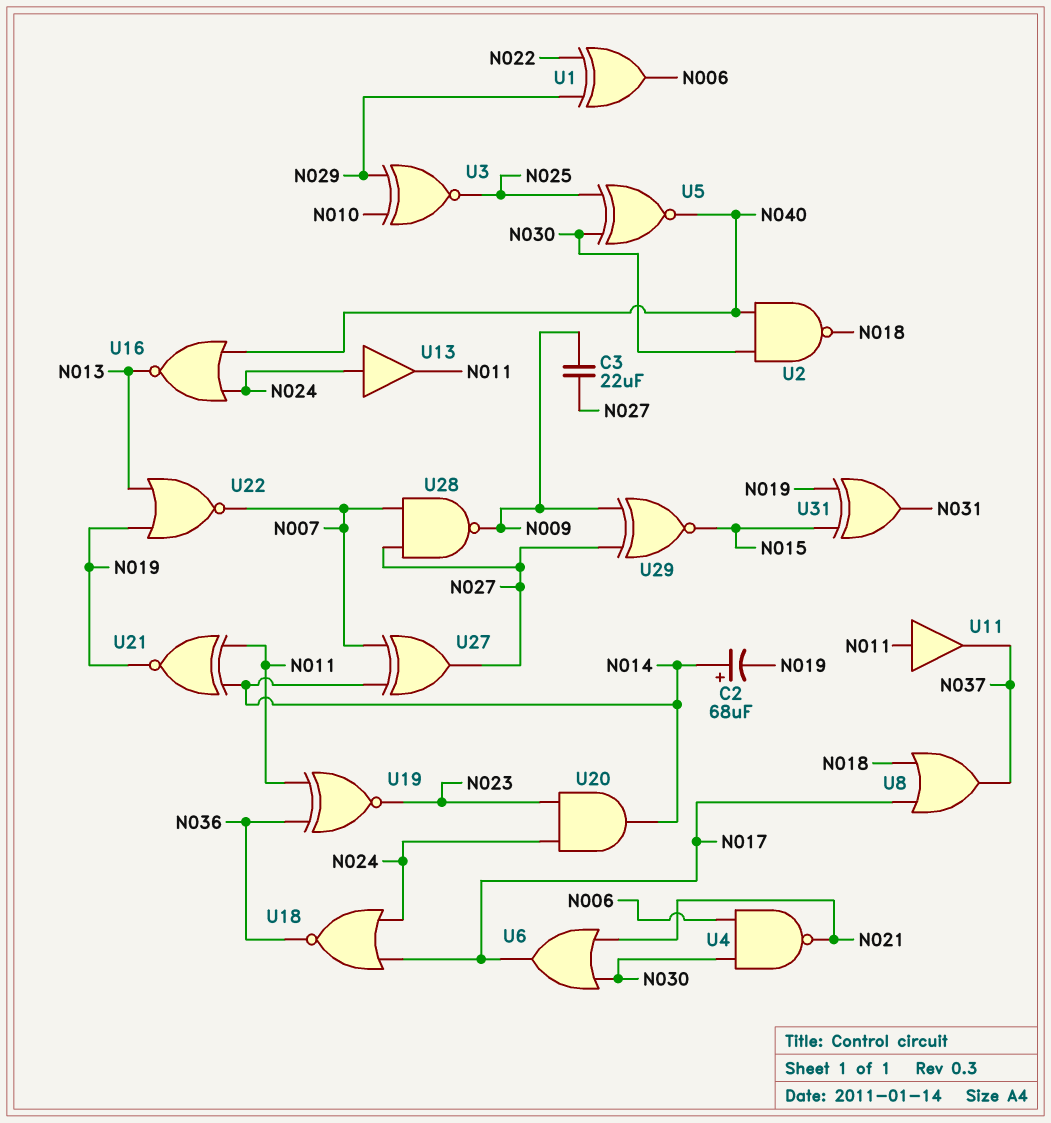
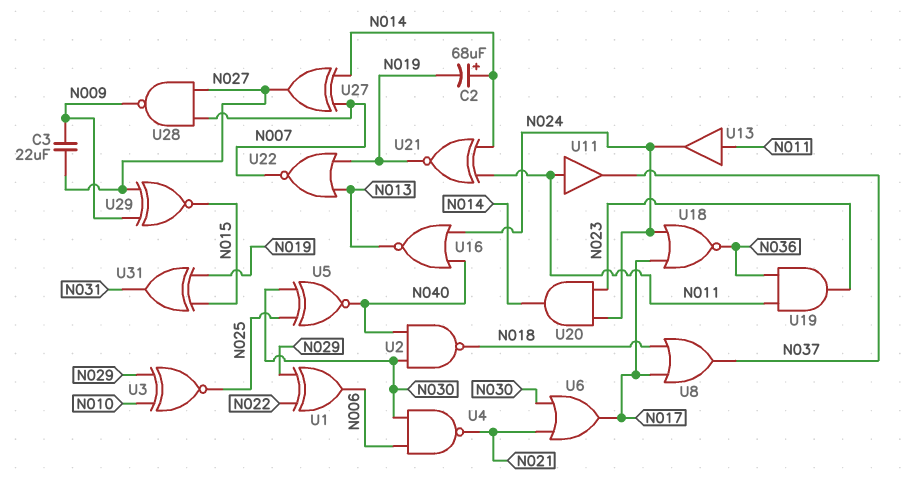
U13: buffer (in N024, out N011) -> buffer (in N011, out N024)
U19: XNOR (in N011, in N036, out N023) -> AND (in N011, in N036, out N023)

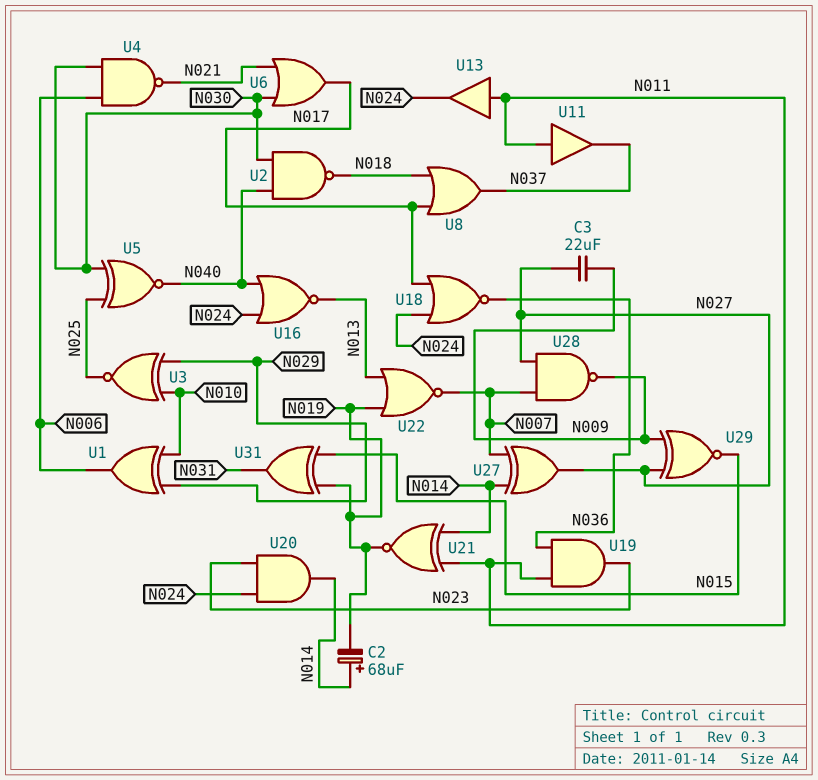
U1: XOR (in N022, in N029, out N006) -> XOR (in N010, in N029, out N006)

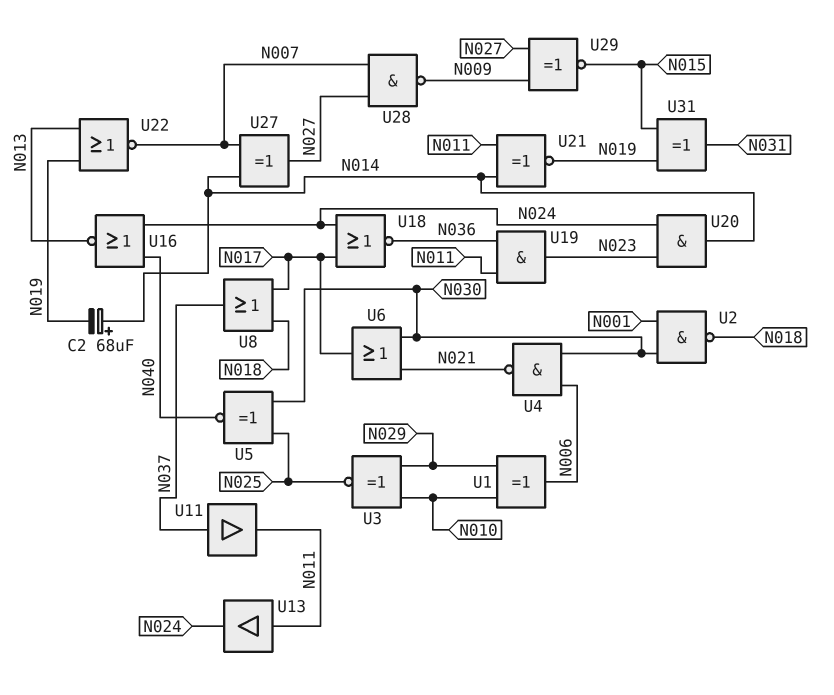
C3: 22uF (N009, N027) -> none
U2: NAND (in N030, in N040, out N018) -> NAND (in N001, in N030, out N018)
U11: buffer (in N011, out N037) -> buffer (in N037, out N011)

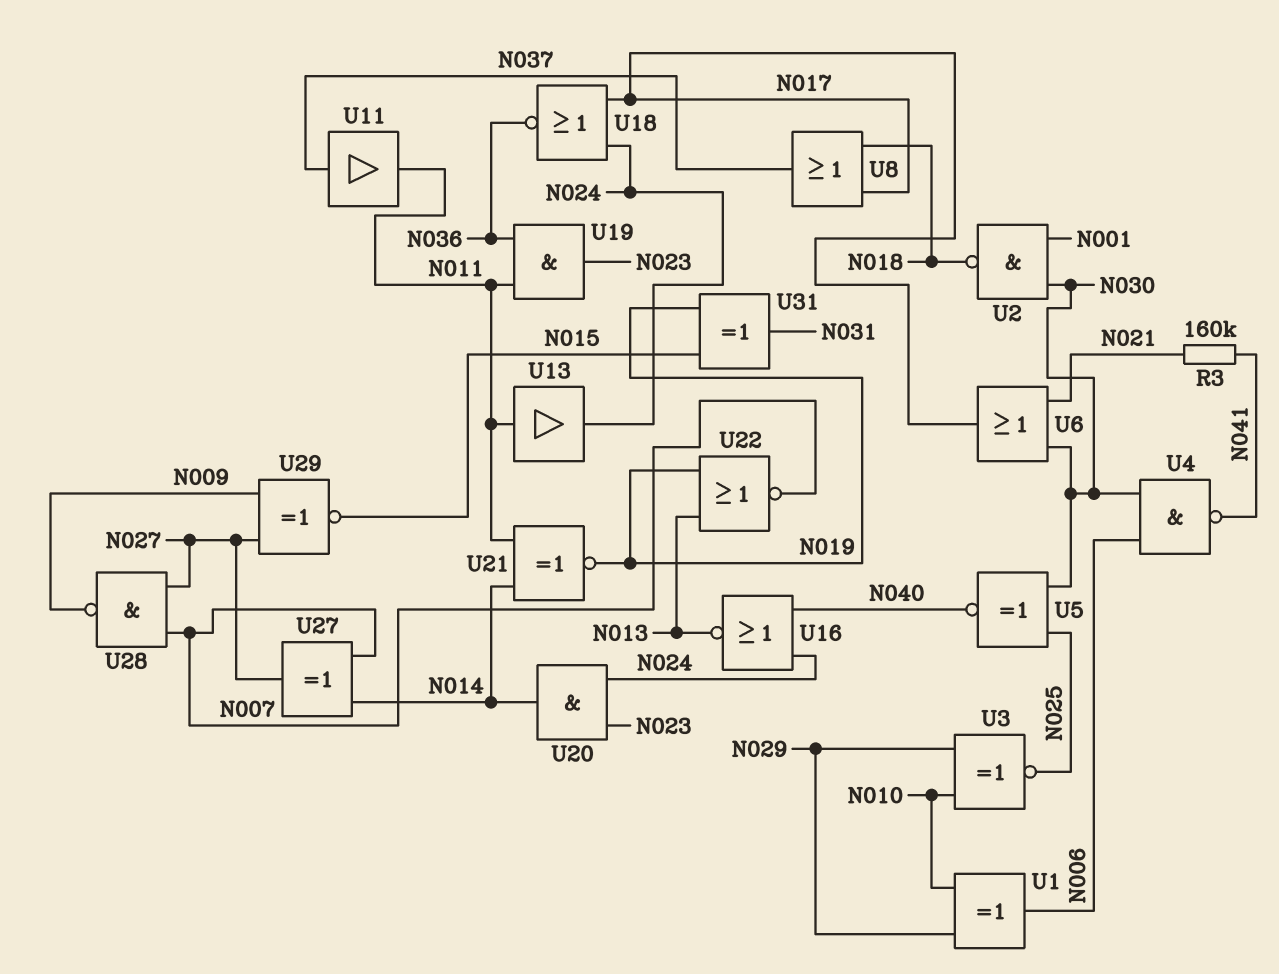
C2: 68uF (plus N014, minus N019) -> none
R3: none -> 160k (N021, N041)
U4: NAND (in N006, in N030, out N021) -> NAND (in N006, in N030, out N041)

